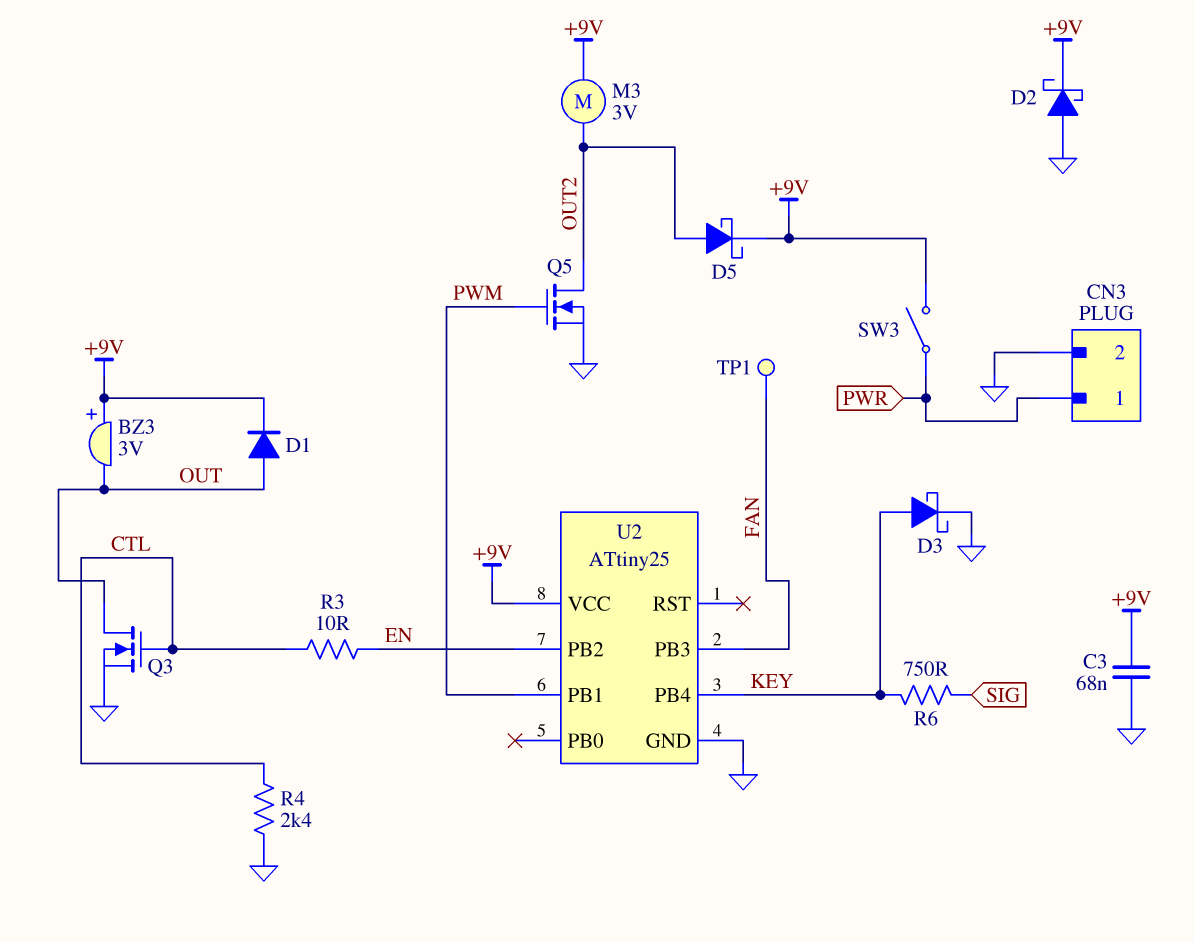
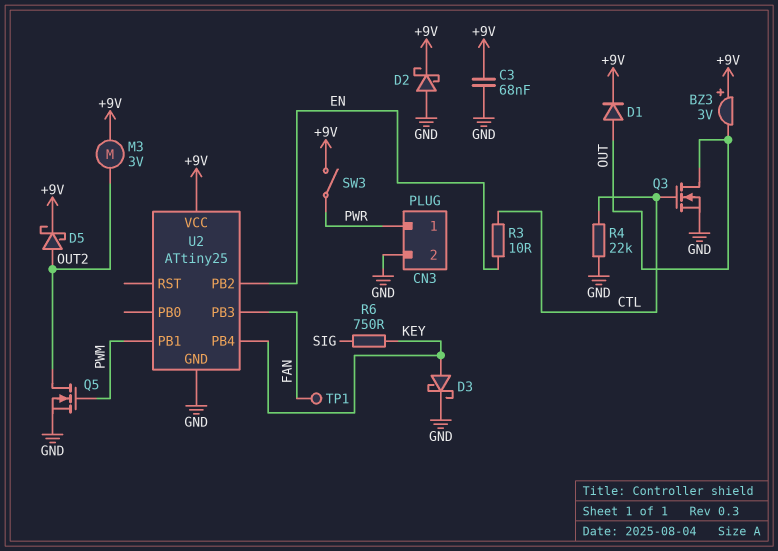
R4: 2.4k (CTL, GND) -> 22k (CTL, GND)

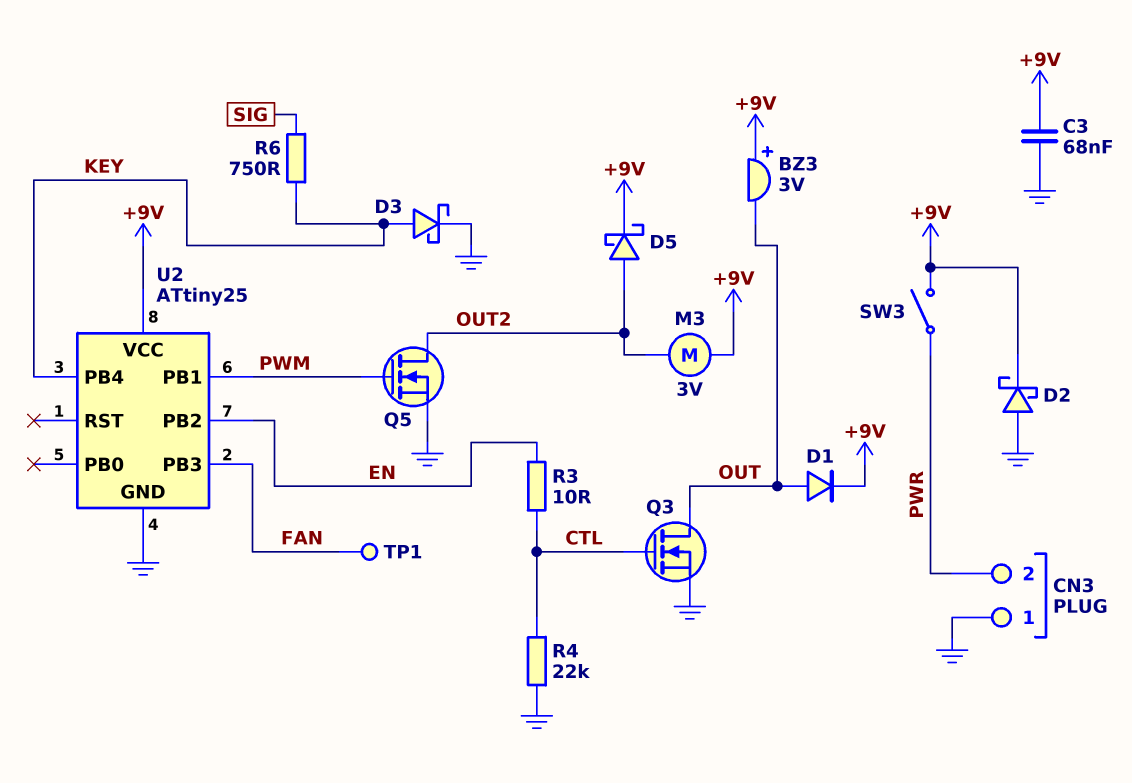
CN3 pin 1: PWR -> GND
CN3 pin 2: GND -> PWR

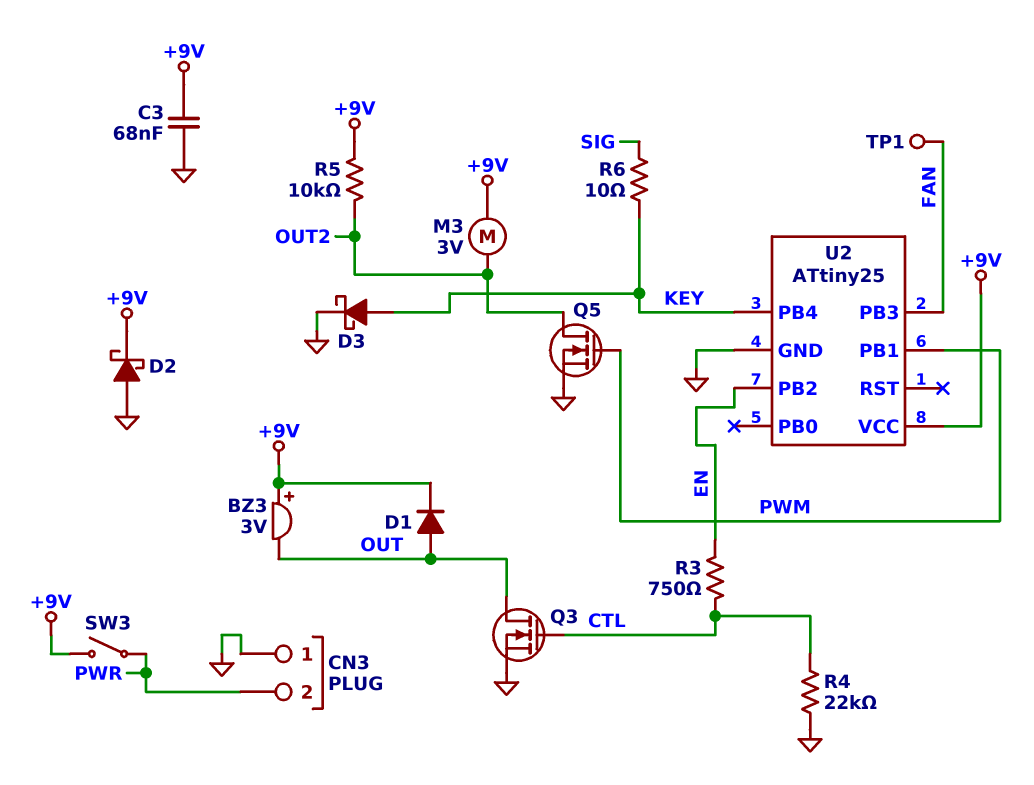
D5: schottky (A OUT2, K +9V) -> none
R3: 10 (CTL, EN) -> 750 (CTL, EN)
R5: none -> 10k (+9V, OUT2)
R6: 750 (KEY, SIG) -> 10 (KEY, SIG)

